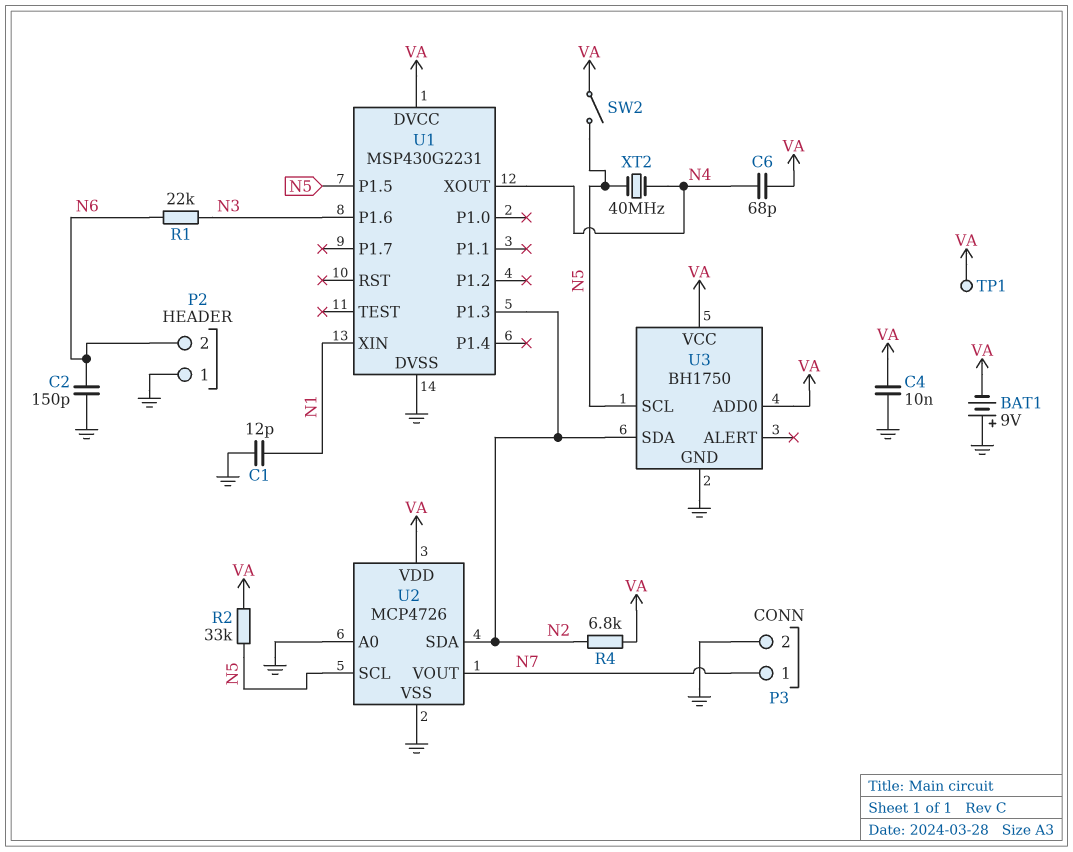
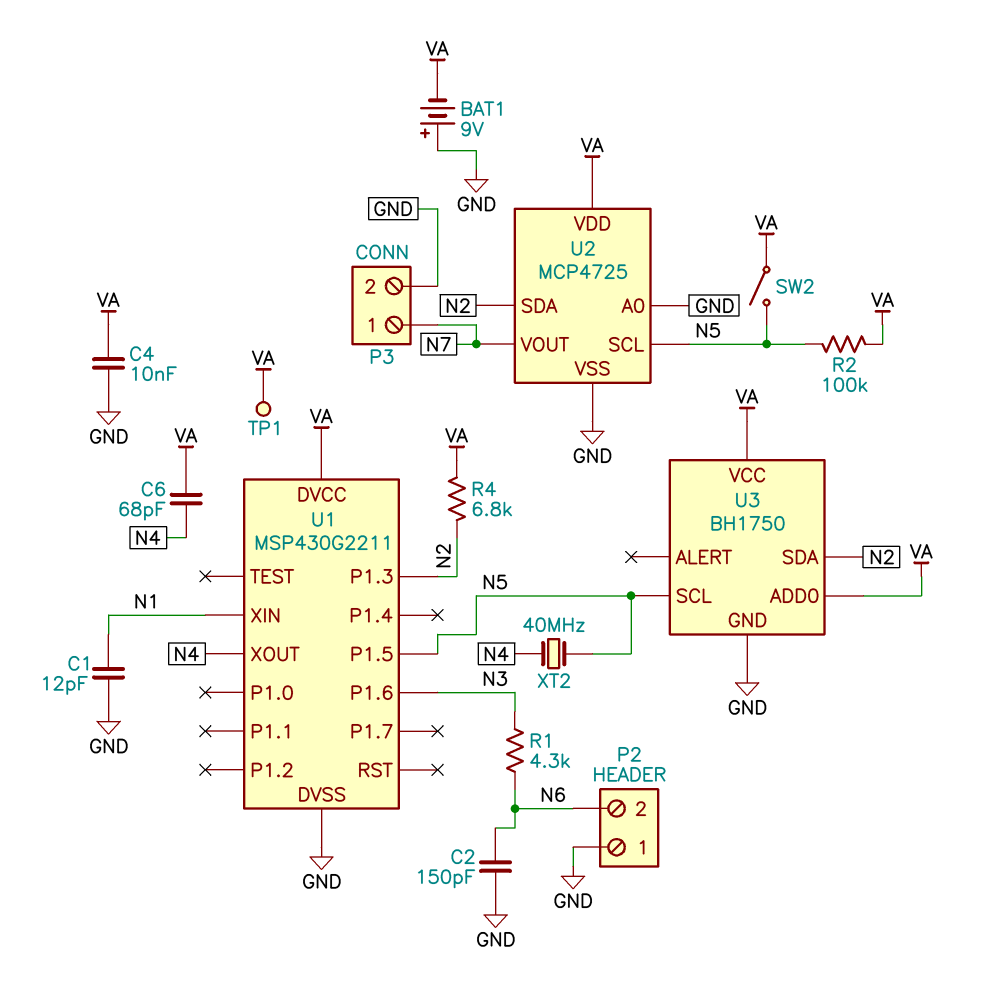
R1: 22k (N3, N6) -> 4.3k (N3, N6)
R2: 33k (N5, VA) -> 100k (N5, VA)
U1: MSP430G2231 -> MSP430G2211
U2: MCP4726 -> MCP4725

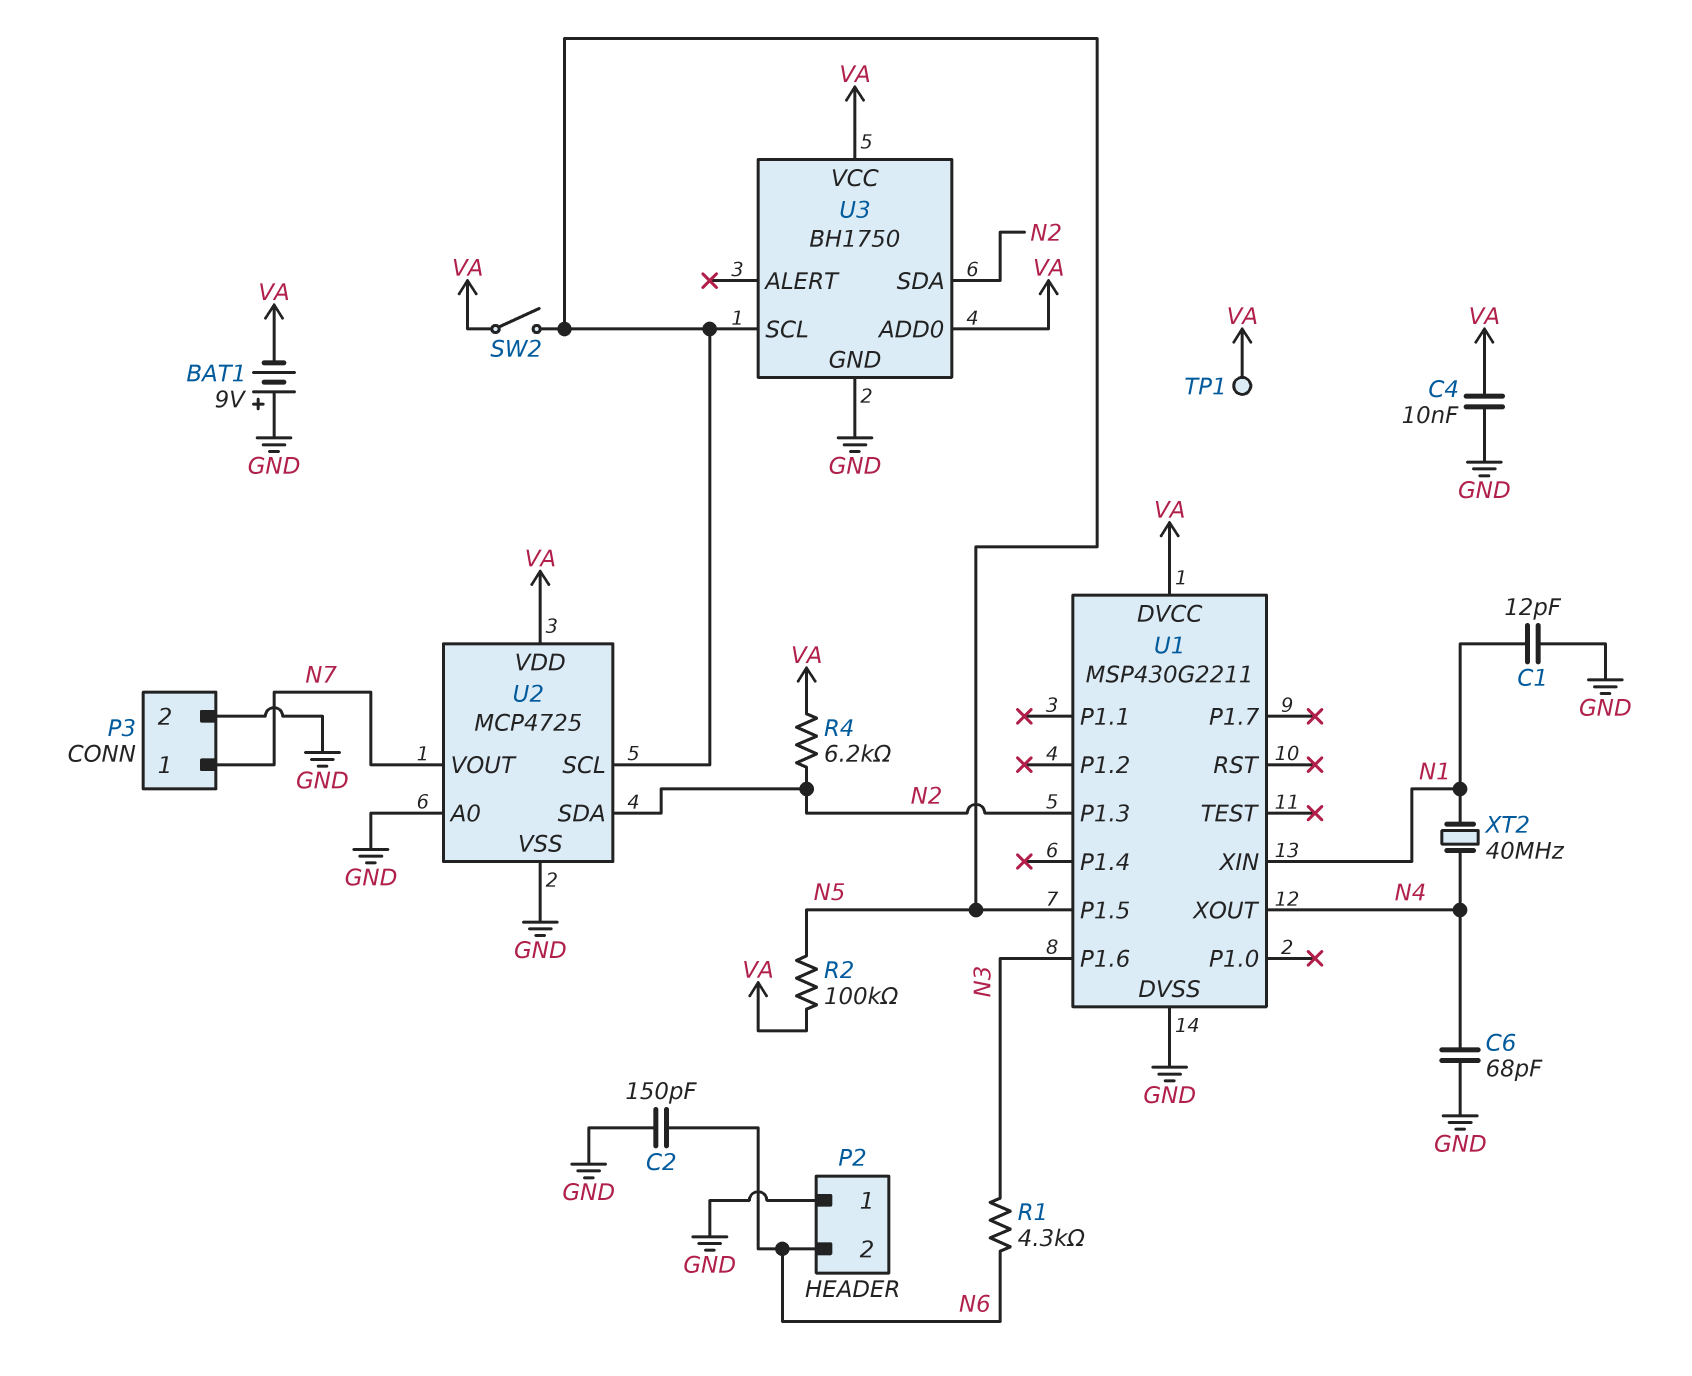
C6: 68pF (N4, VA) -> 68pF (GND, N4)
R4: 6.8k (N2, VA) -> 6.2k (N2, VA)
XT2: 40MHz (N4, N5) -> 40MHz (N1, N4)

